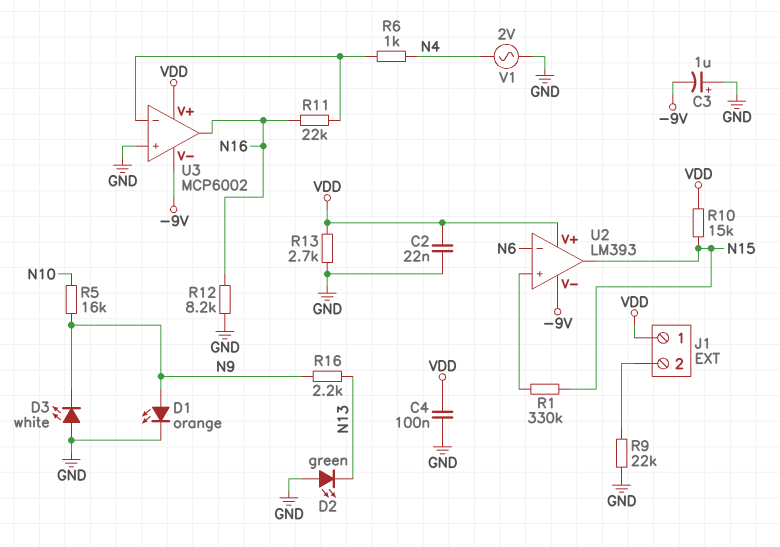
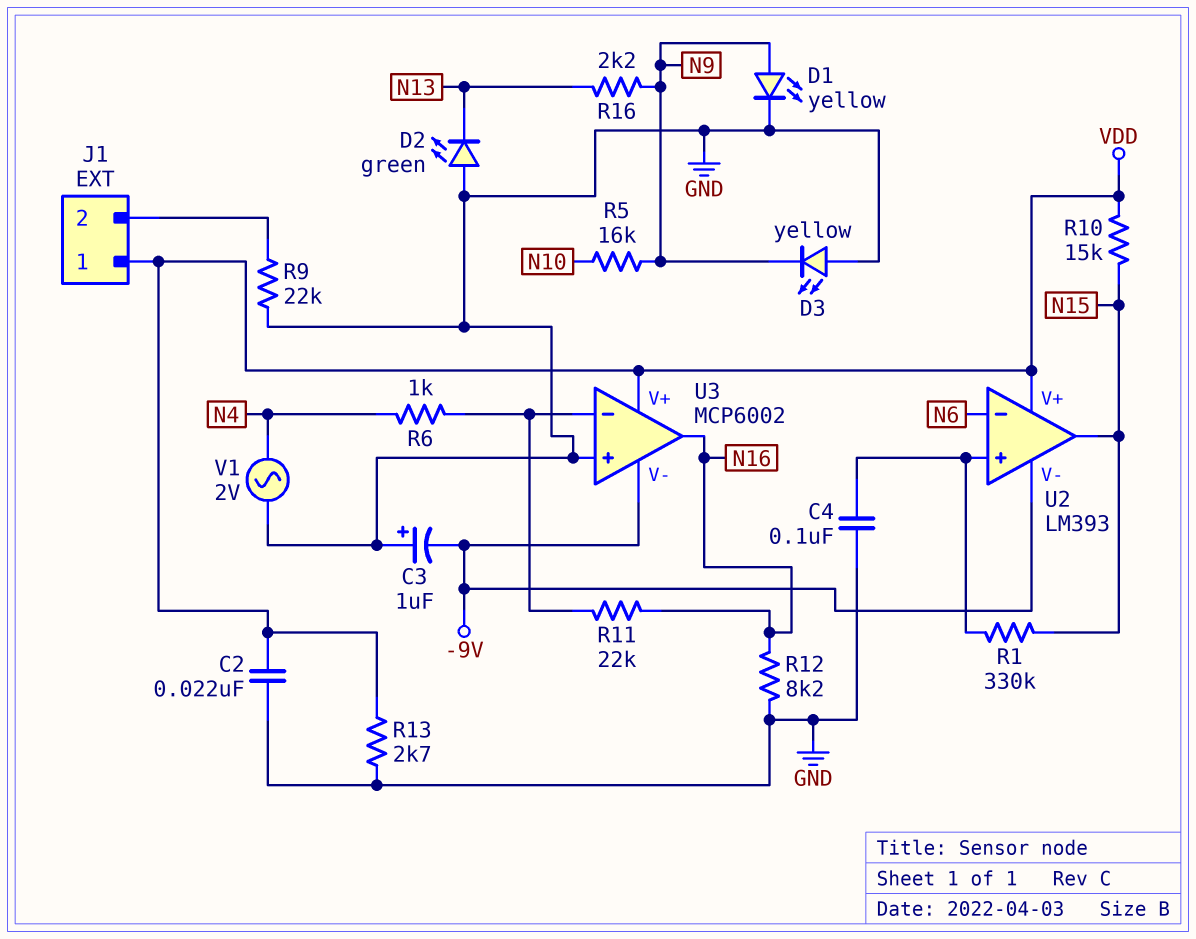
C4: 100nF (GND, VDD) -> 100nF (GND, U2/in+)
D1: LED orange (A N9, K GND) -> LED yellow (A N9, K GND)
D3: LED white (A GND, K N9) -> LED yellow (A GND, K N9)

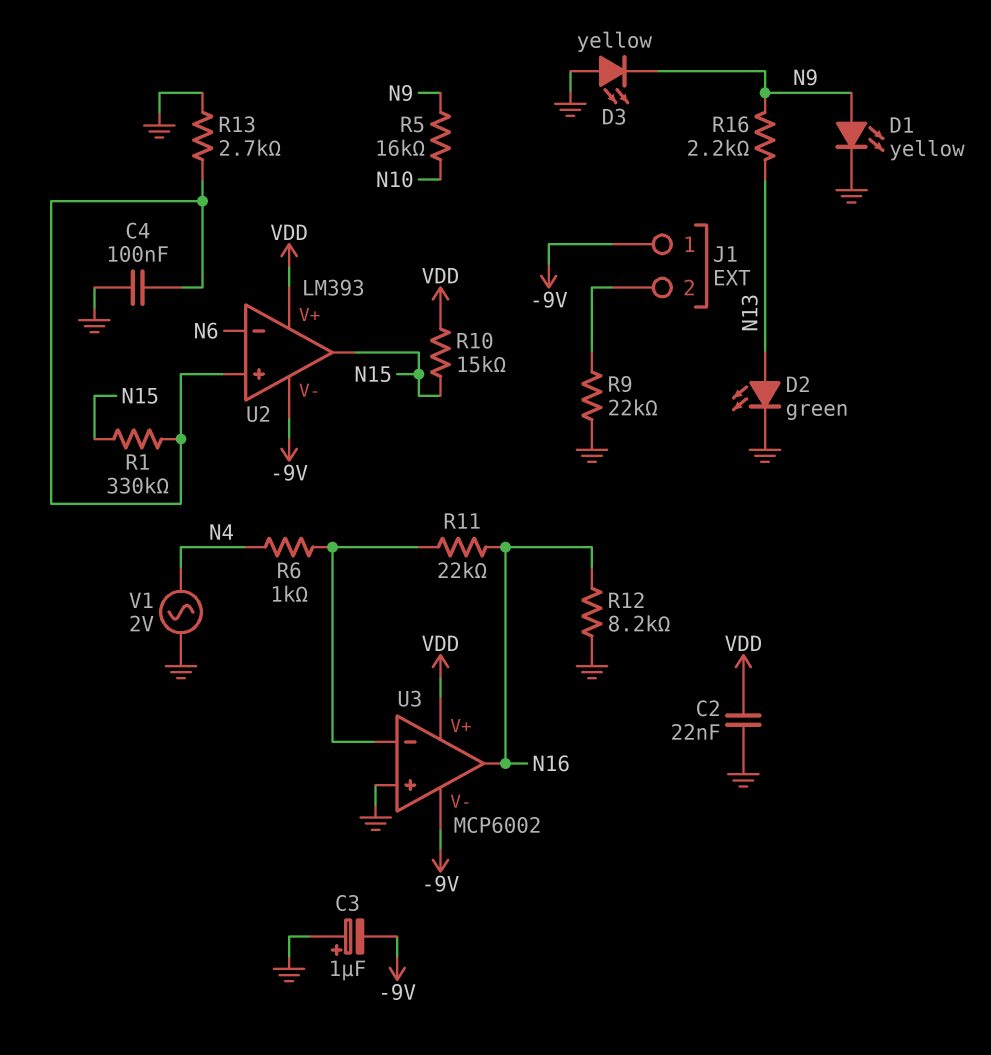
D2: LED green (A GND, K N13) -> LED green (A N13, K GND)
J1 pin 1: VDD -> -9V
R13: 2.7k (GND, VDD) -> 2.7k (GND, U2/in+)

